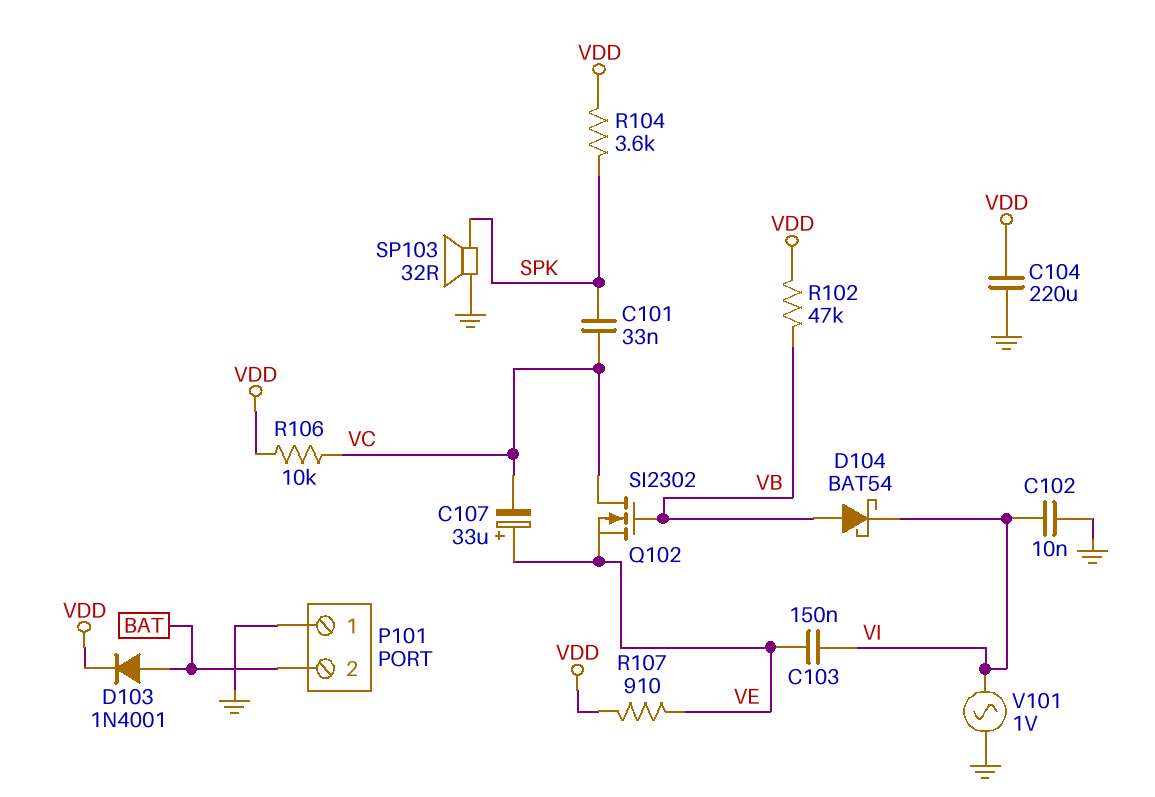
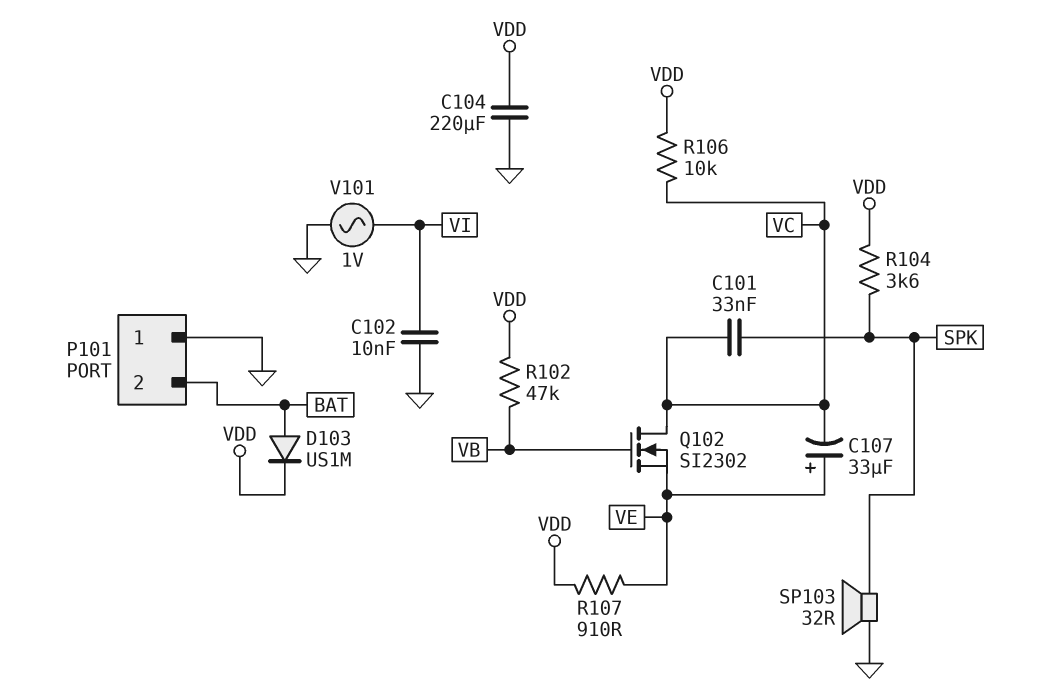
C103: 150nF (VE, VI) -> none
D103: diode 1N4001 (A BAT, K VDD) -> diode US1M (A BAT, K VDD)
D104: schottky BAT54 (A VB, K VI) -> none

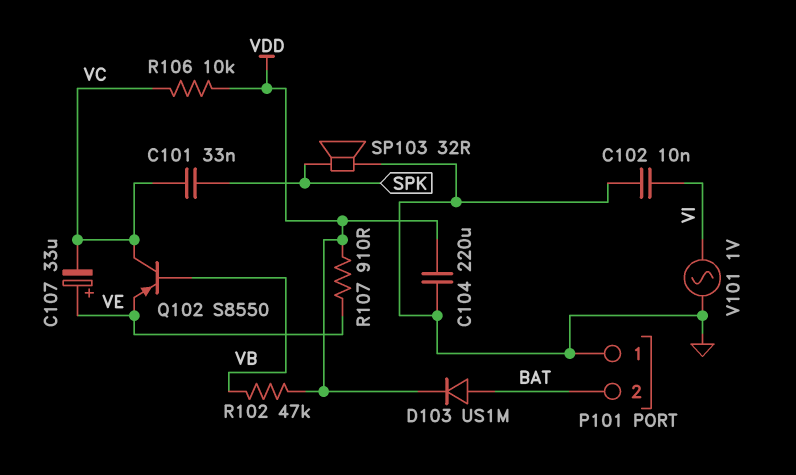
Q102: NMOS SI2302 (G VB, D VC, S VE) -> PNP S8550 (B VB, C VC, E VE)
R104: 3.6k (SPK, VDD) -> none

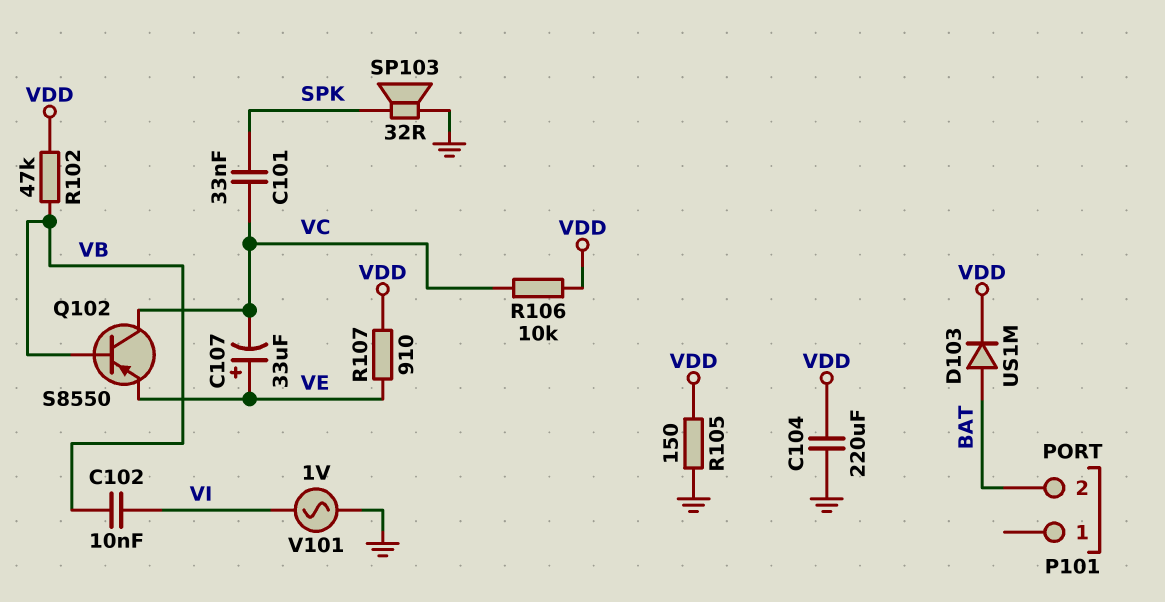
C102: 10nF (GND, VI) -> 10nF (VB, VI)
P101 pin 1: GND -> none
R105: none -> 150 (GND, VDD)

